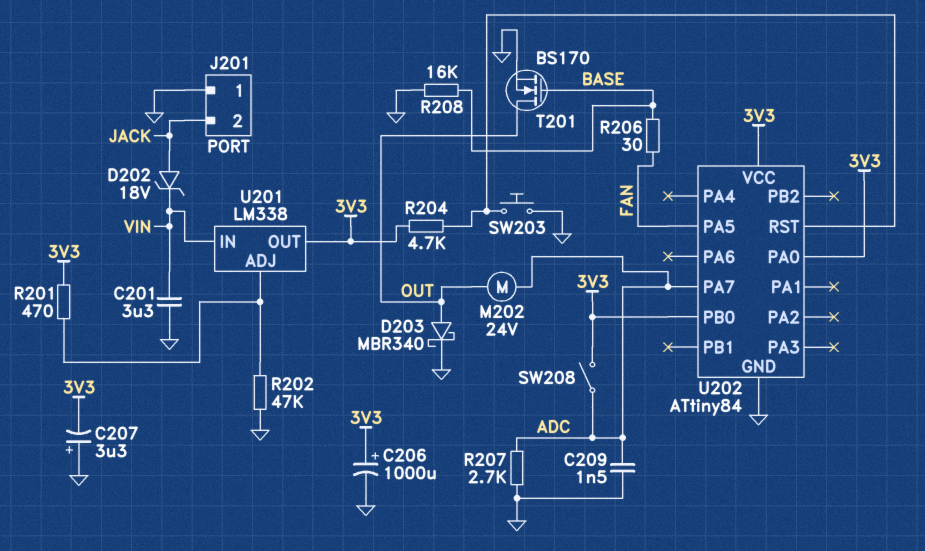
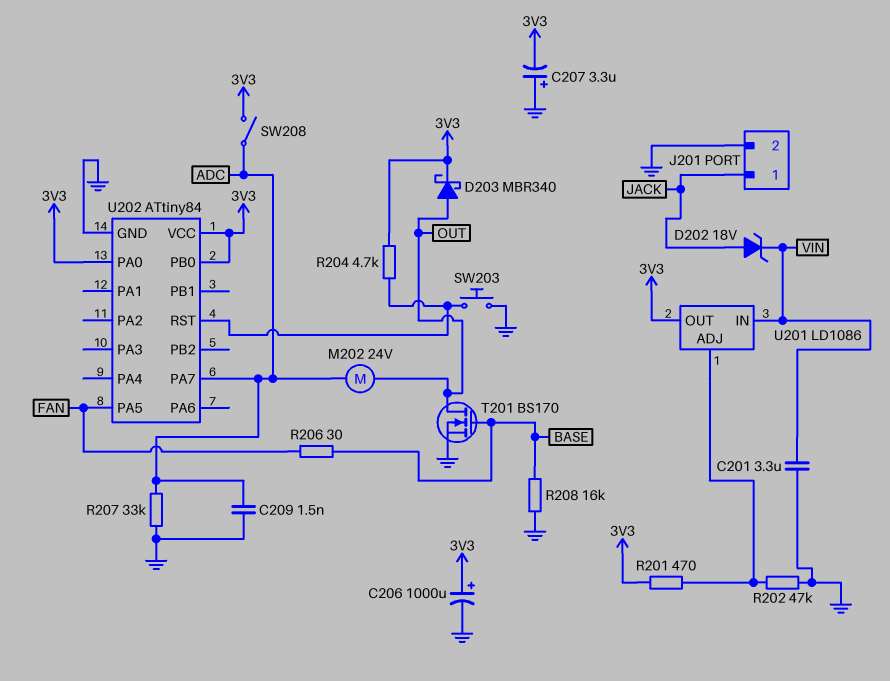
D203: schottky MBR340 (A OUT, K GND) -> schottky MBR340 (A OUT, K 3V3)
J201 pin 1: GND -> JACK
J201 pin 2: JACK -> GND
R207: 2.7k (ADC, GND) -> 33k (ADC, GND)
U201: LM338 -> LD1086

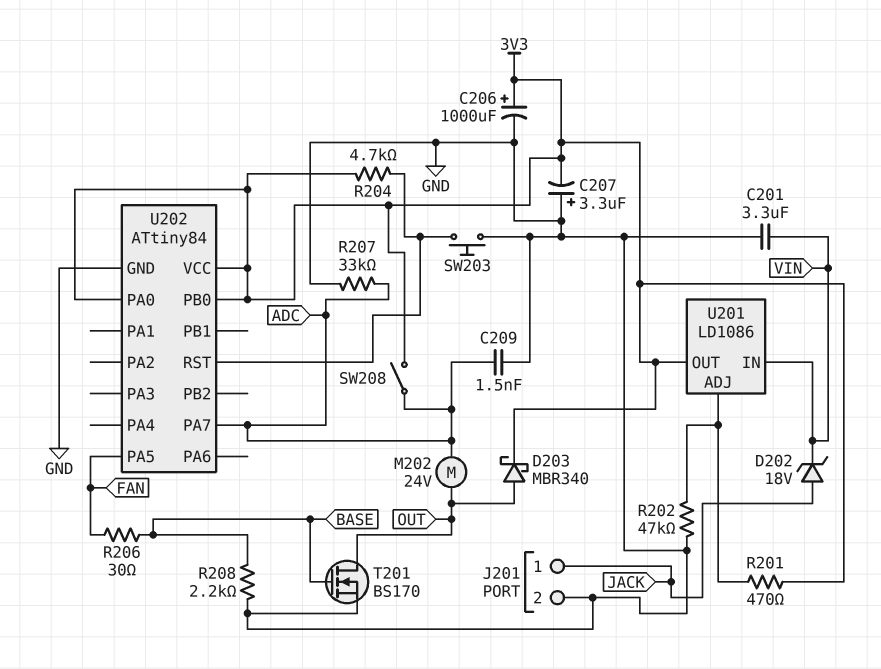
R208: 16k (BASE, GND) -> 2.2k (BASE, GND)

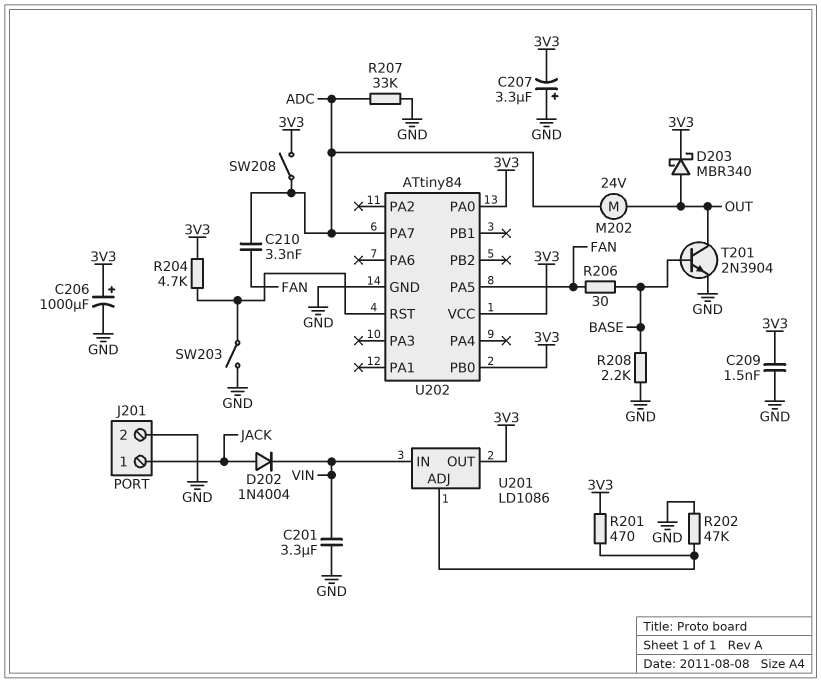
C209: 1.5nF (ADC, GND) -> 1.5nF (3V3, GND)
C210: none -> 3.3nF (ADC, FAN)
D202: zener 18V (A JACK, K VIN) -> diode 1N4004 (A JACK, K VIN)
SW203: button (GND, U202/RST) -> switch (GND, U202/RST)
T201: NMOS BS170 (G BASE, D OUT, S GND) -> NPN 2N3904 (B BASE, C OUT, E GND)

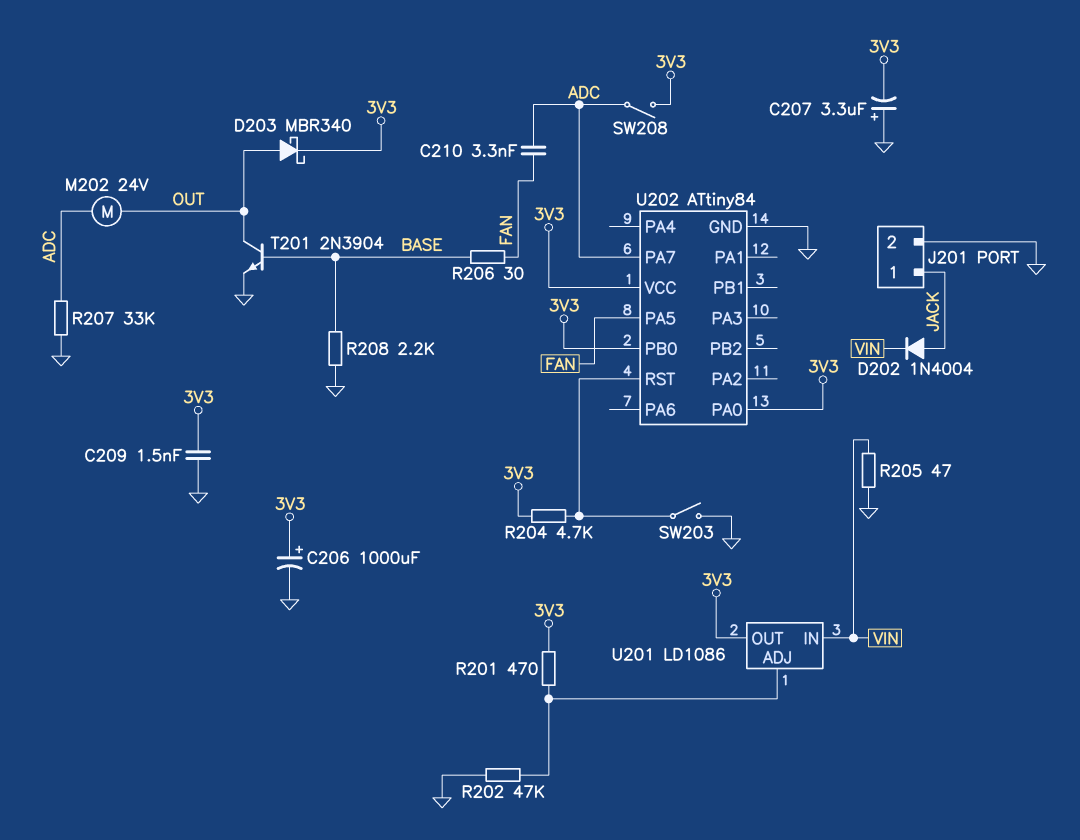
C201: 3.3uF (GND, VIN) -> none
R205: none -> 47 (GND, VIN)

